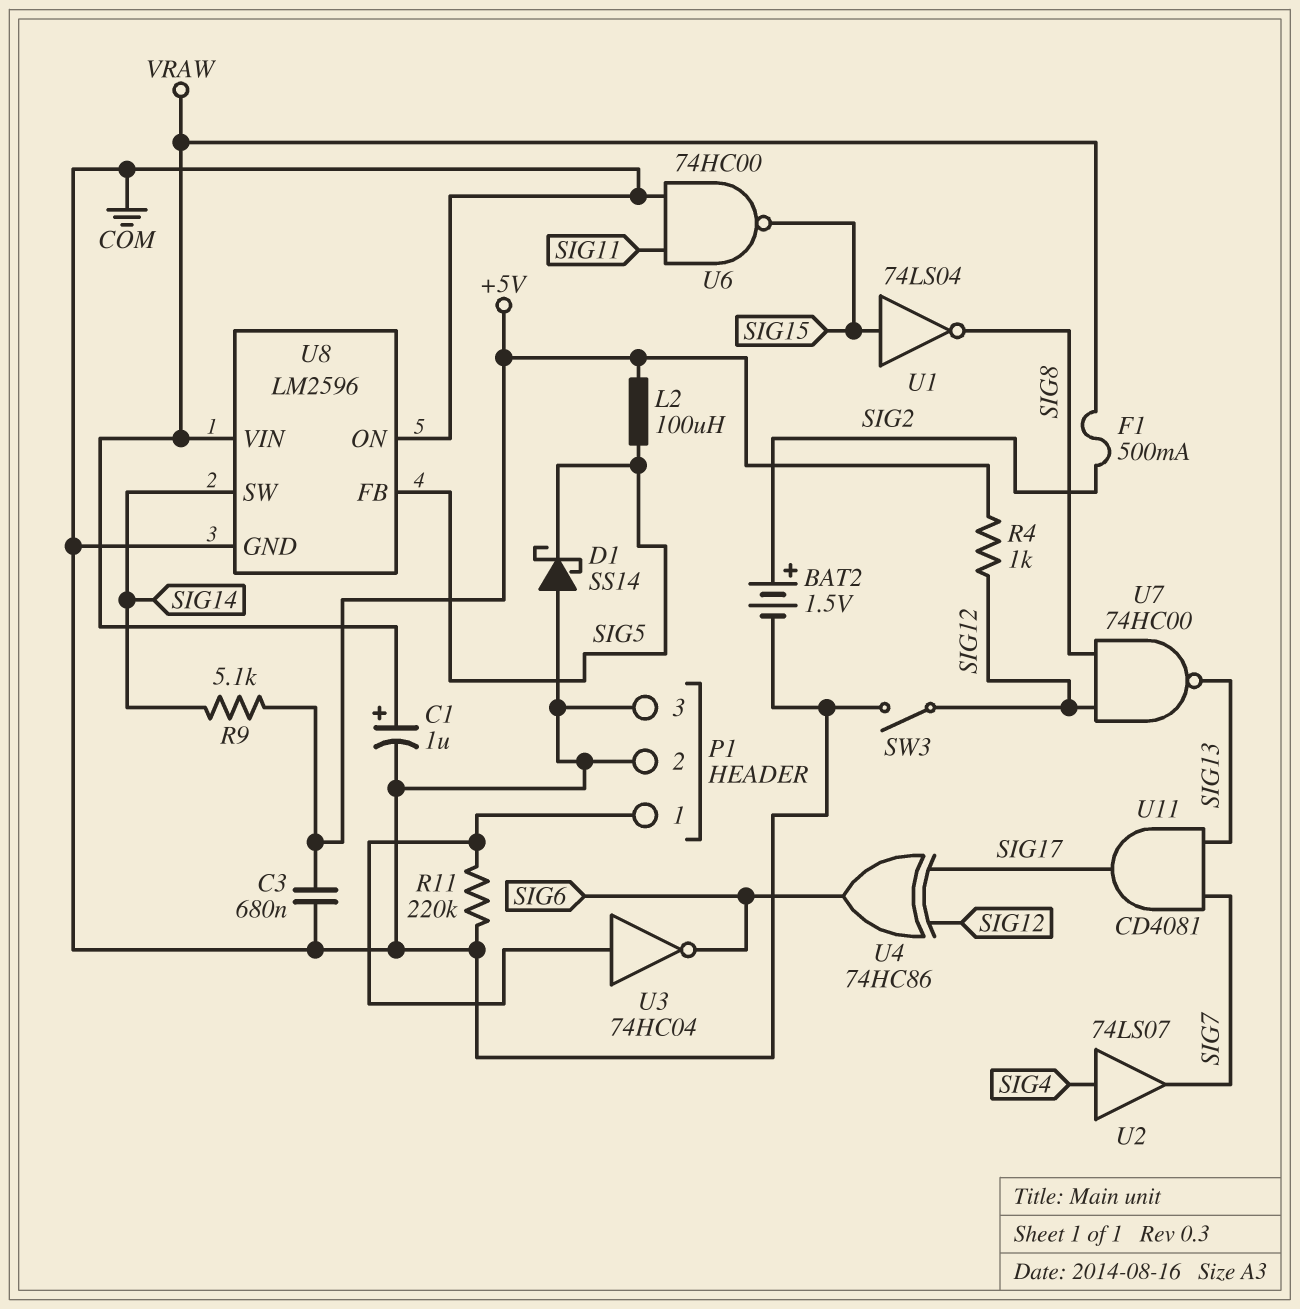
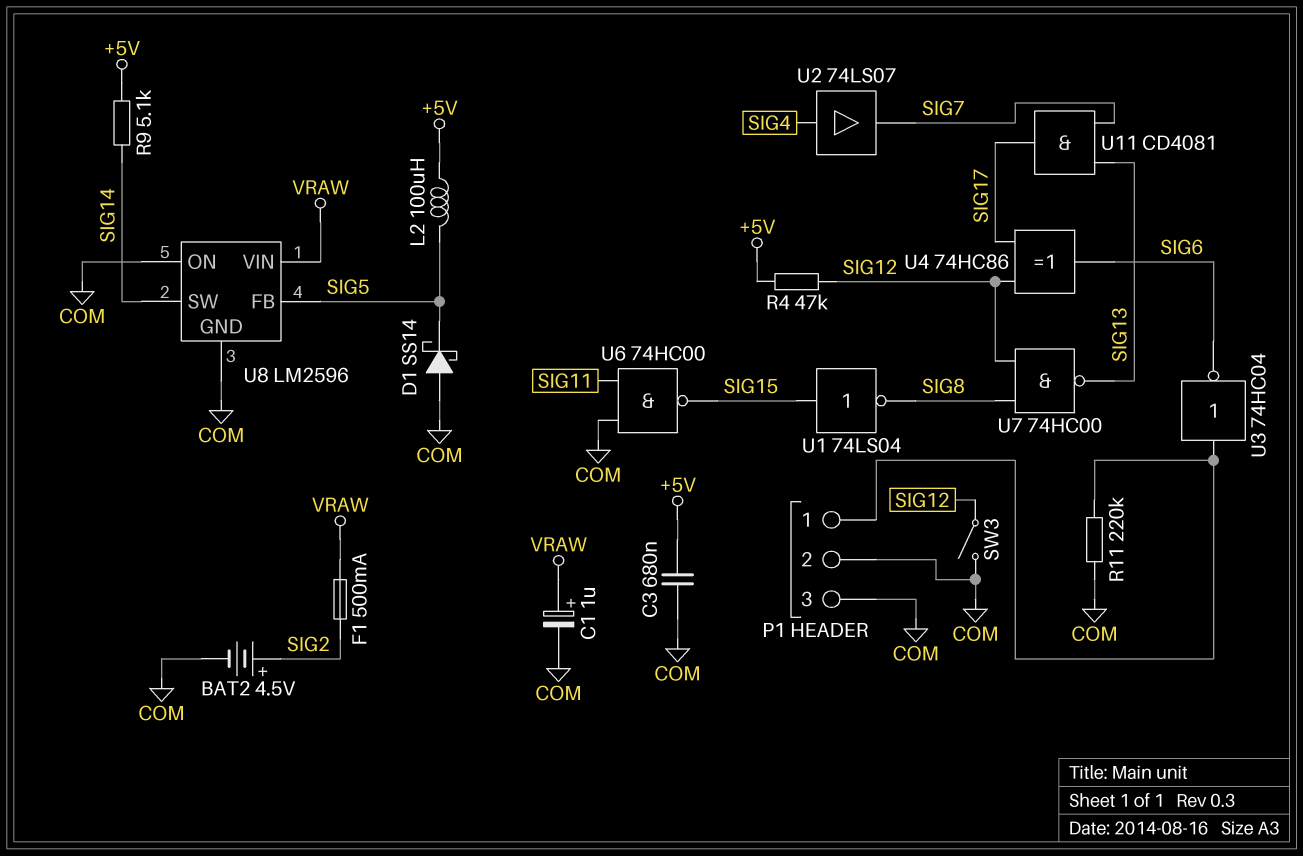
BAT2: 1.5V (plus SIG2, minus COM) -> 4.5V (plus SIG2, minus COM)
R4: 1k (+5V, SIG12) -> 47k (+5V, SIG12)

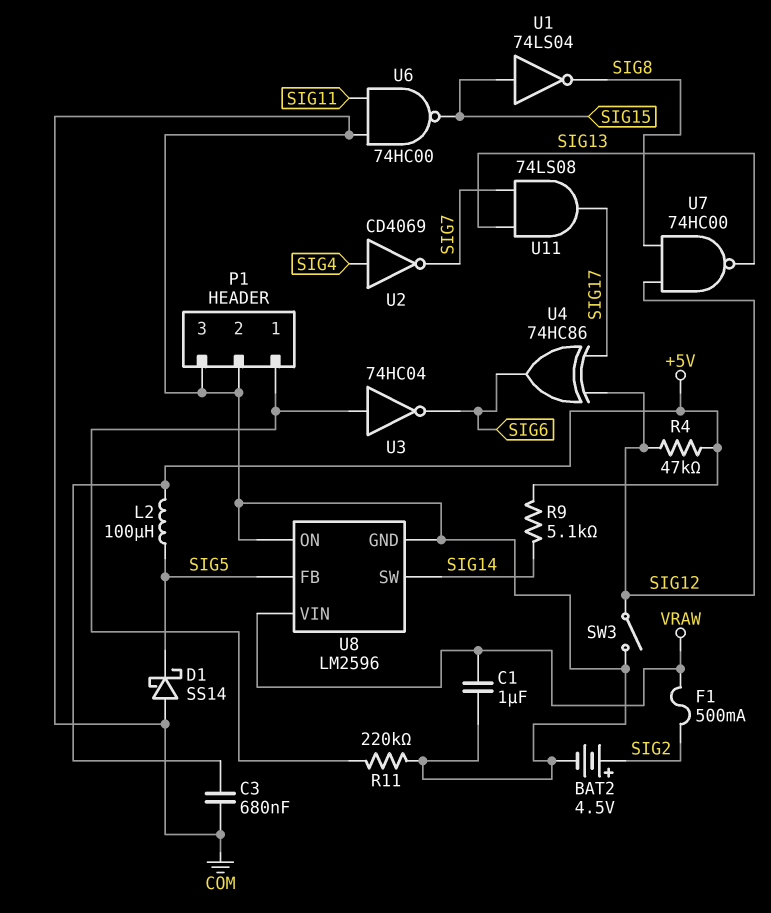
C1: 1uF (plus VRAW, minus COM) -> 1uF (COM, VRAW)
U2: buffer 74LS07 (in SIG4, out SIG7) -> NOT CD4069 (in SIG4, out SIG7)
U11: AND CD4081 (in SIG7, in SIG13, out SIG17) -> AND 74LS08 (in SIG7, in SIG13, out SIG17)

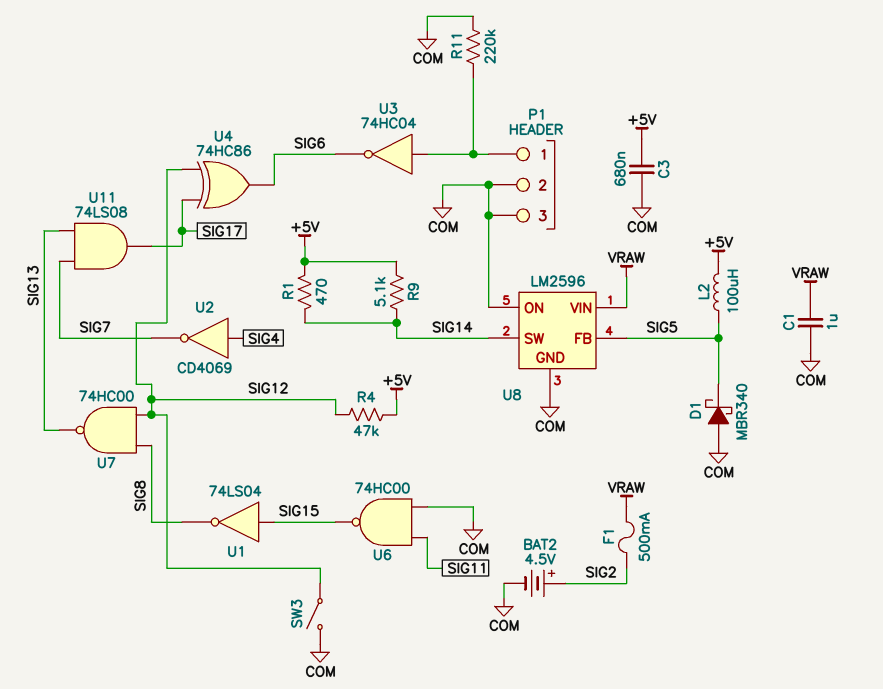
D1: schottky SS14 (A COM, K SIG5) -> schottky MBR340 (A COM, K SIG5)
R1: none -> 470 (+5V, SIG14)

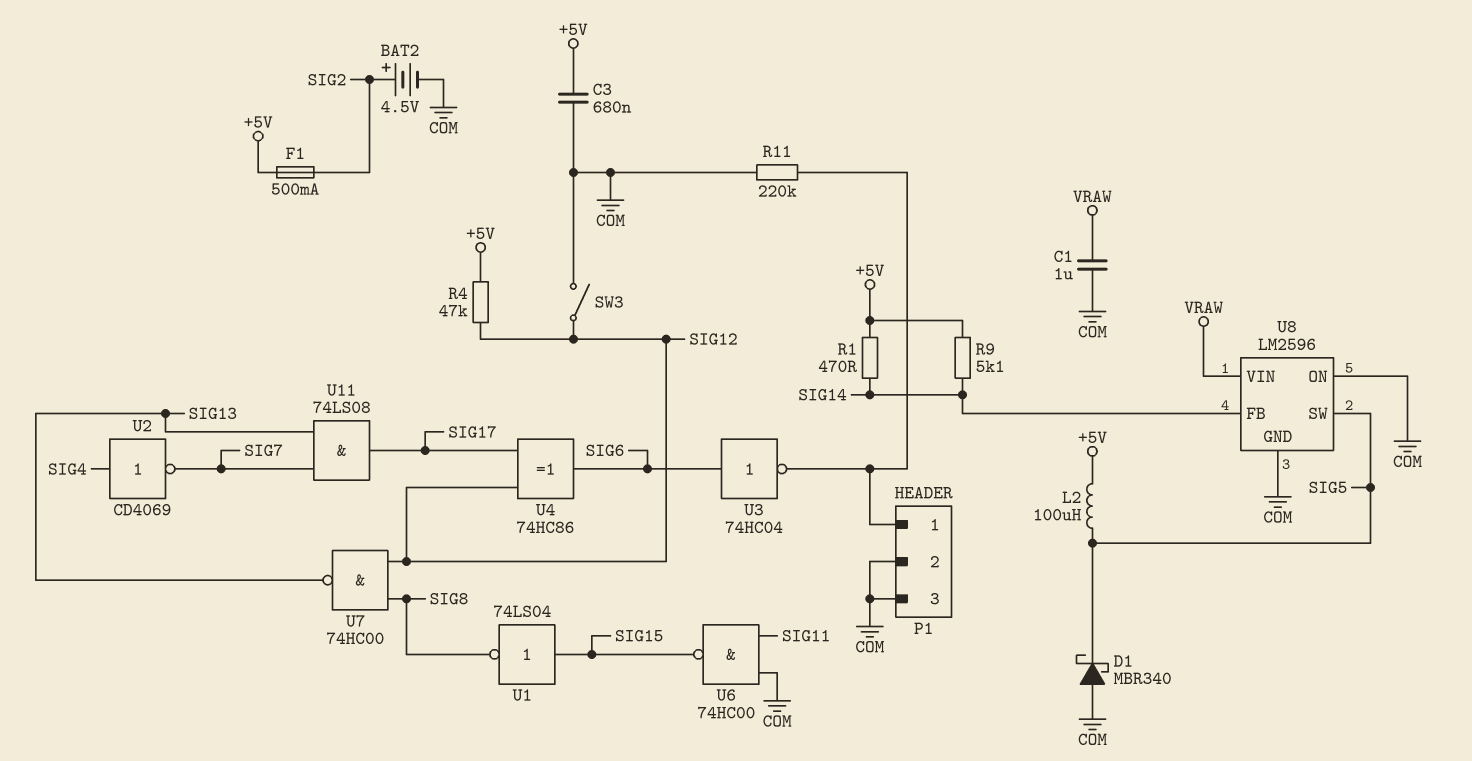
F1: 500mA (SIG2, VRAW) -> 500mA (+5V, SIG2)
U3: NOT 74HC04 (in P1/1, out SIG6) -> NOT 74HC04 (in SIG6, out P1/1)
U8 pin FB: SIG5 -> SIG14
U8 pin SW: SIG14 -> SIG5

